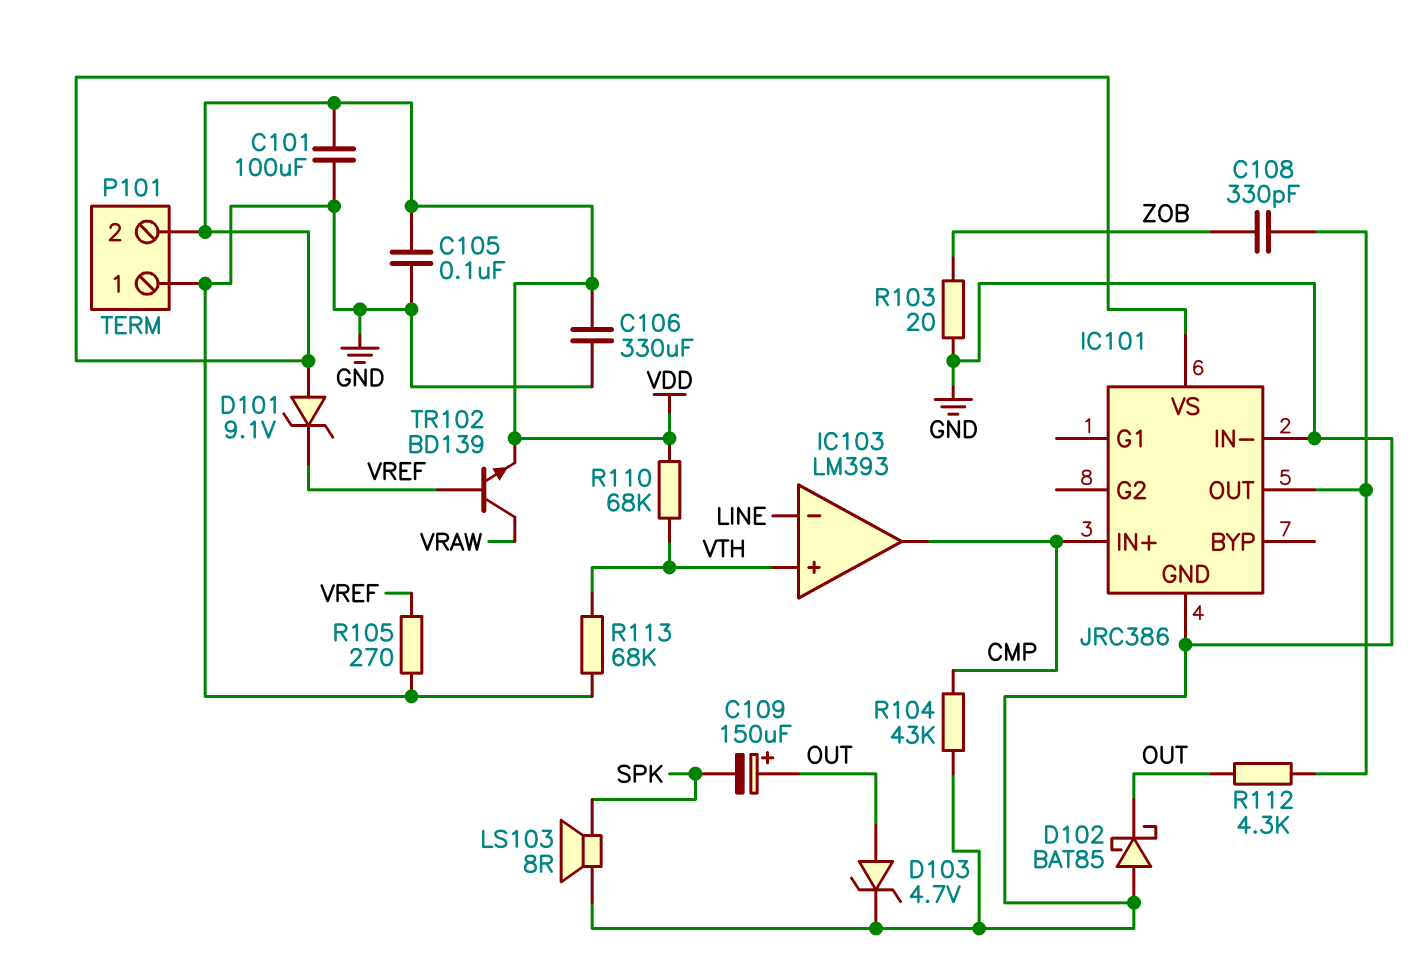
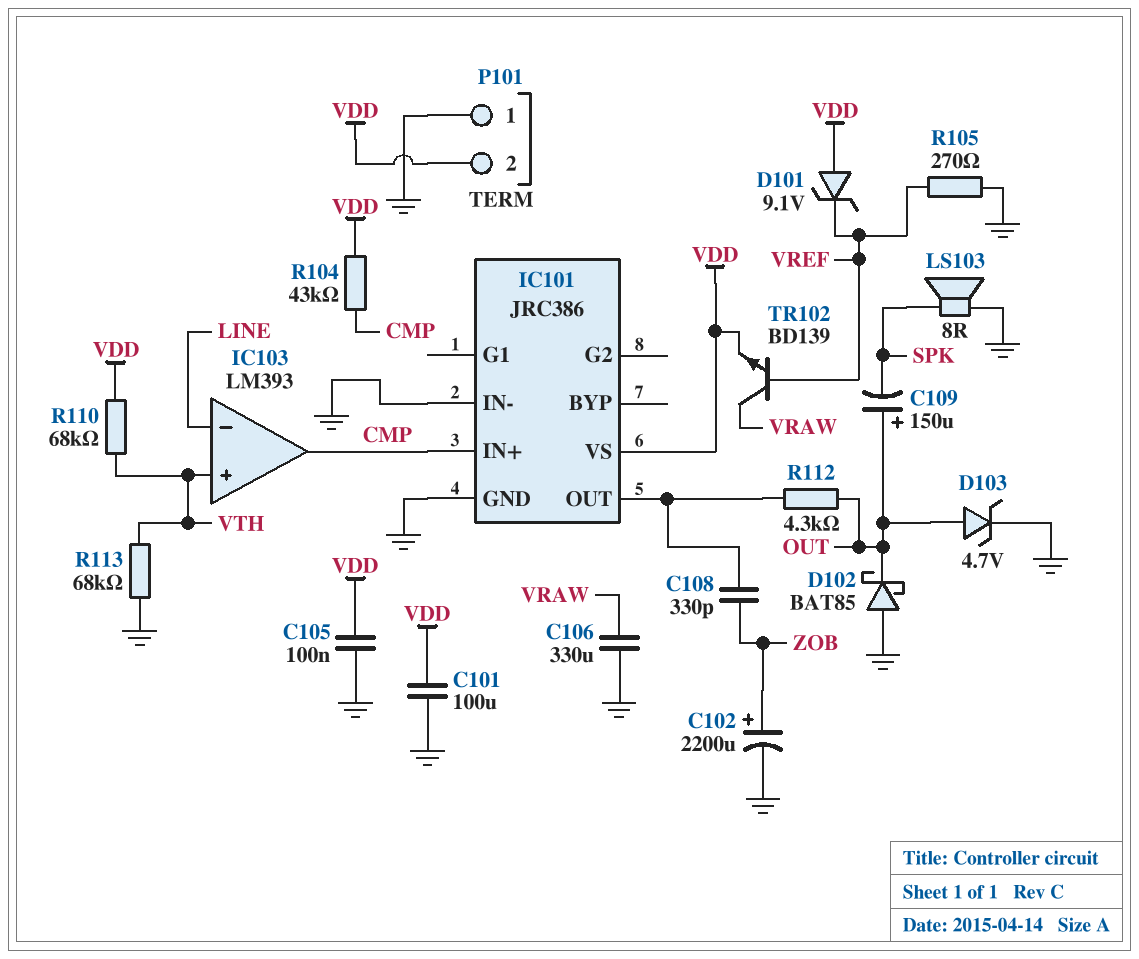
C102: none -> 2200uF (plus ZOB, minus GND)
C106: 330uF (GND, VDD) -> 330uF (GND, VRAW)
R103: 20 (GND, ZOB) -> none
R104: 43k (CMP, GND) -> 43k (CMP, VDD)

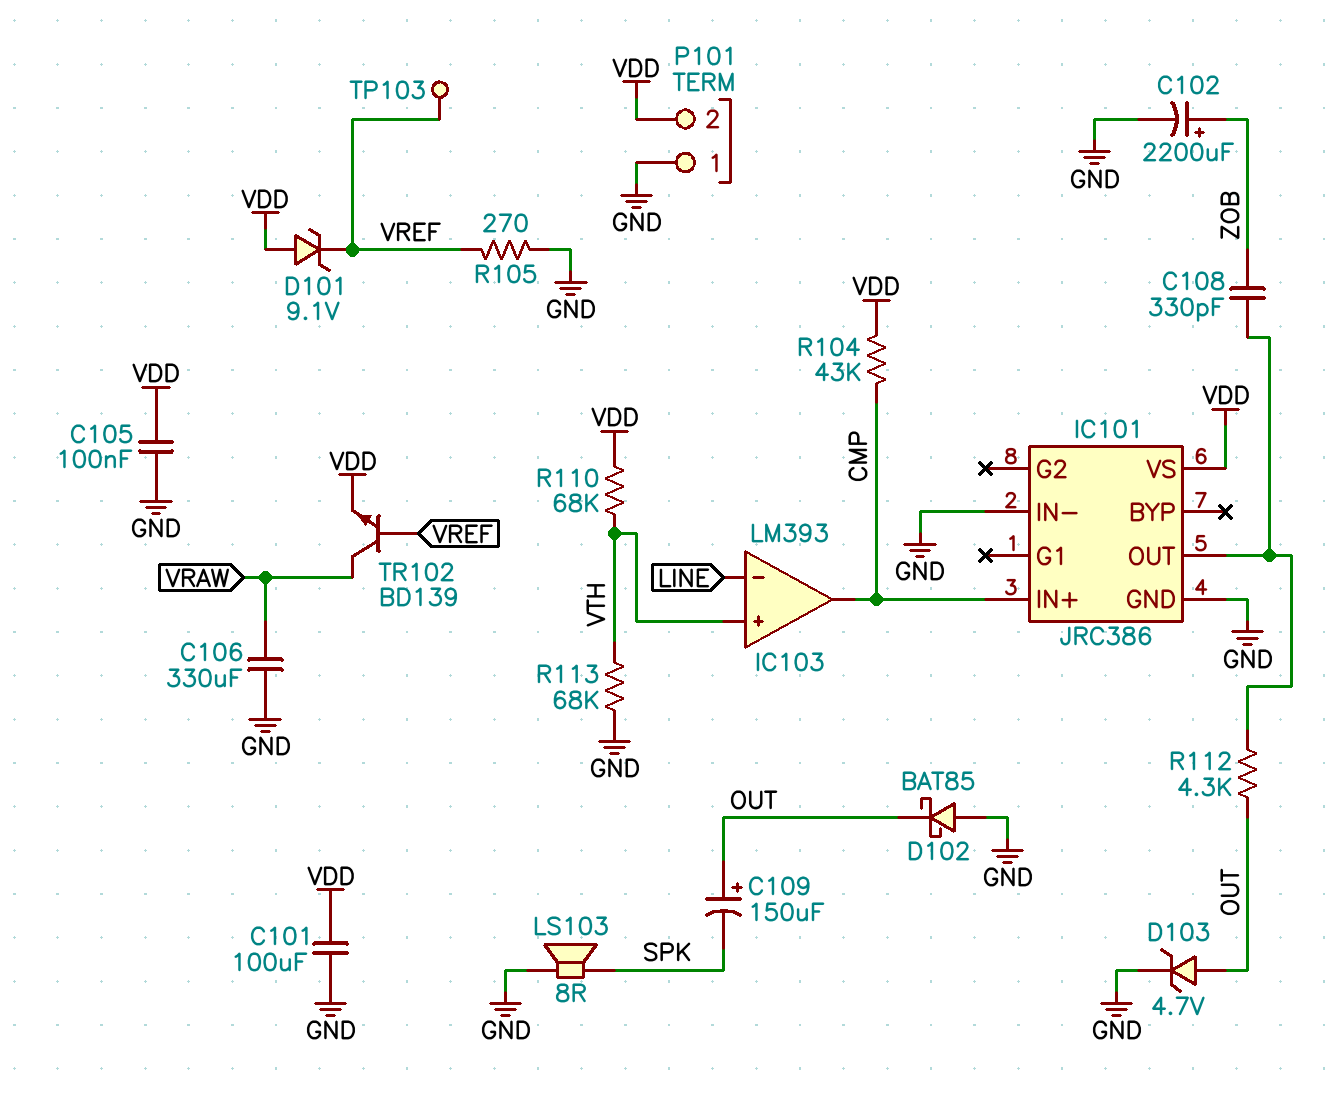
TP103: none -> test point (VREF)

